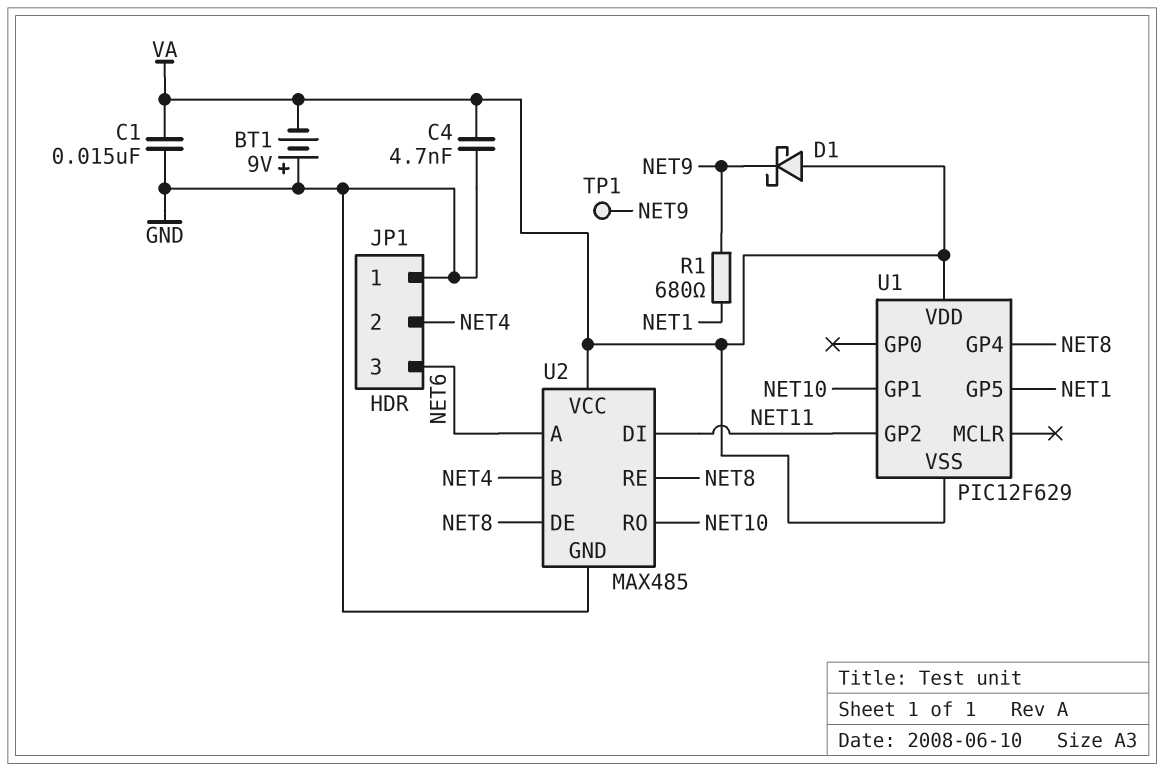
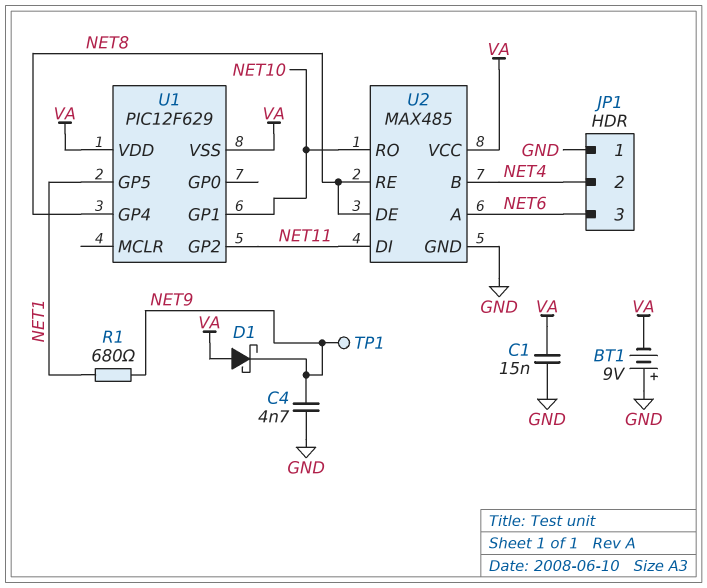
C4: 4.7nF (GND, VA) -> 4.7nF (GND, NET9)

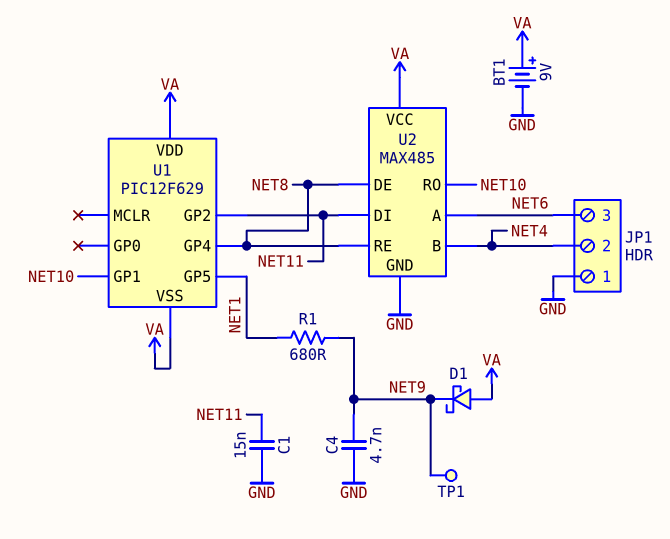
BT1: 9V (plus GND, minus VA) -> 9V (plus VA, minus GND)
C1: 15nF (GND, VA) -> 15nF (GND, NET11)

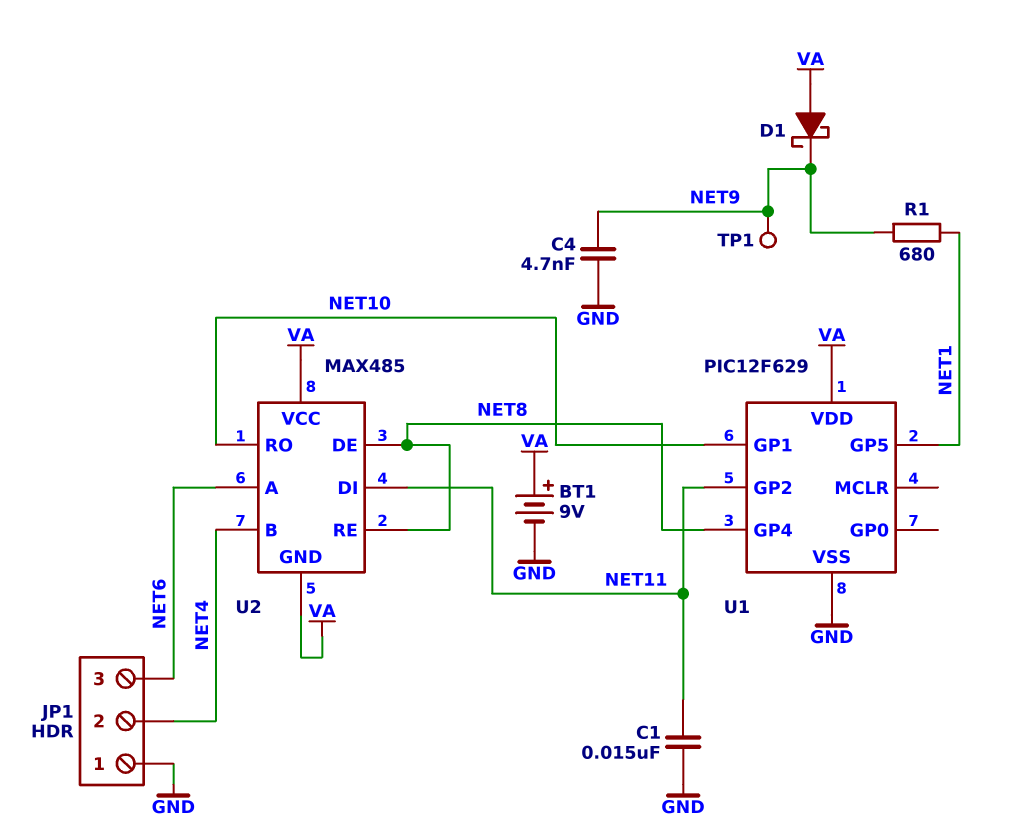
U1 pin VSS: VA -> GND
U2 pin GND: GND -> VA

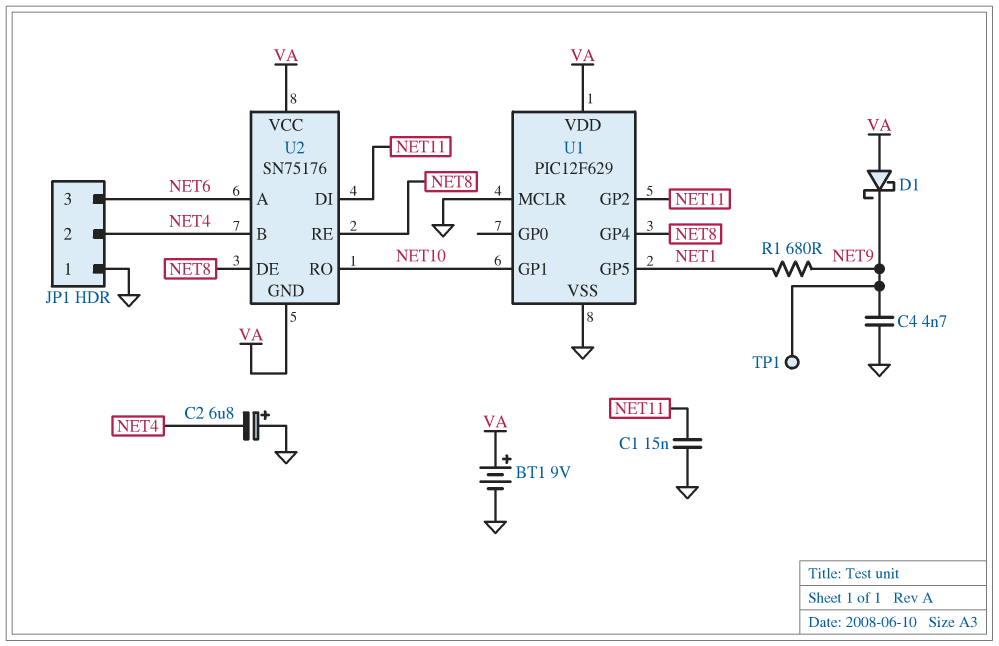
C2: none -> 6.8uF (plus GND, minus NET4)
U1 pin MCLR: none -> GND
U2: MAX485 -> SN75176

